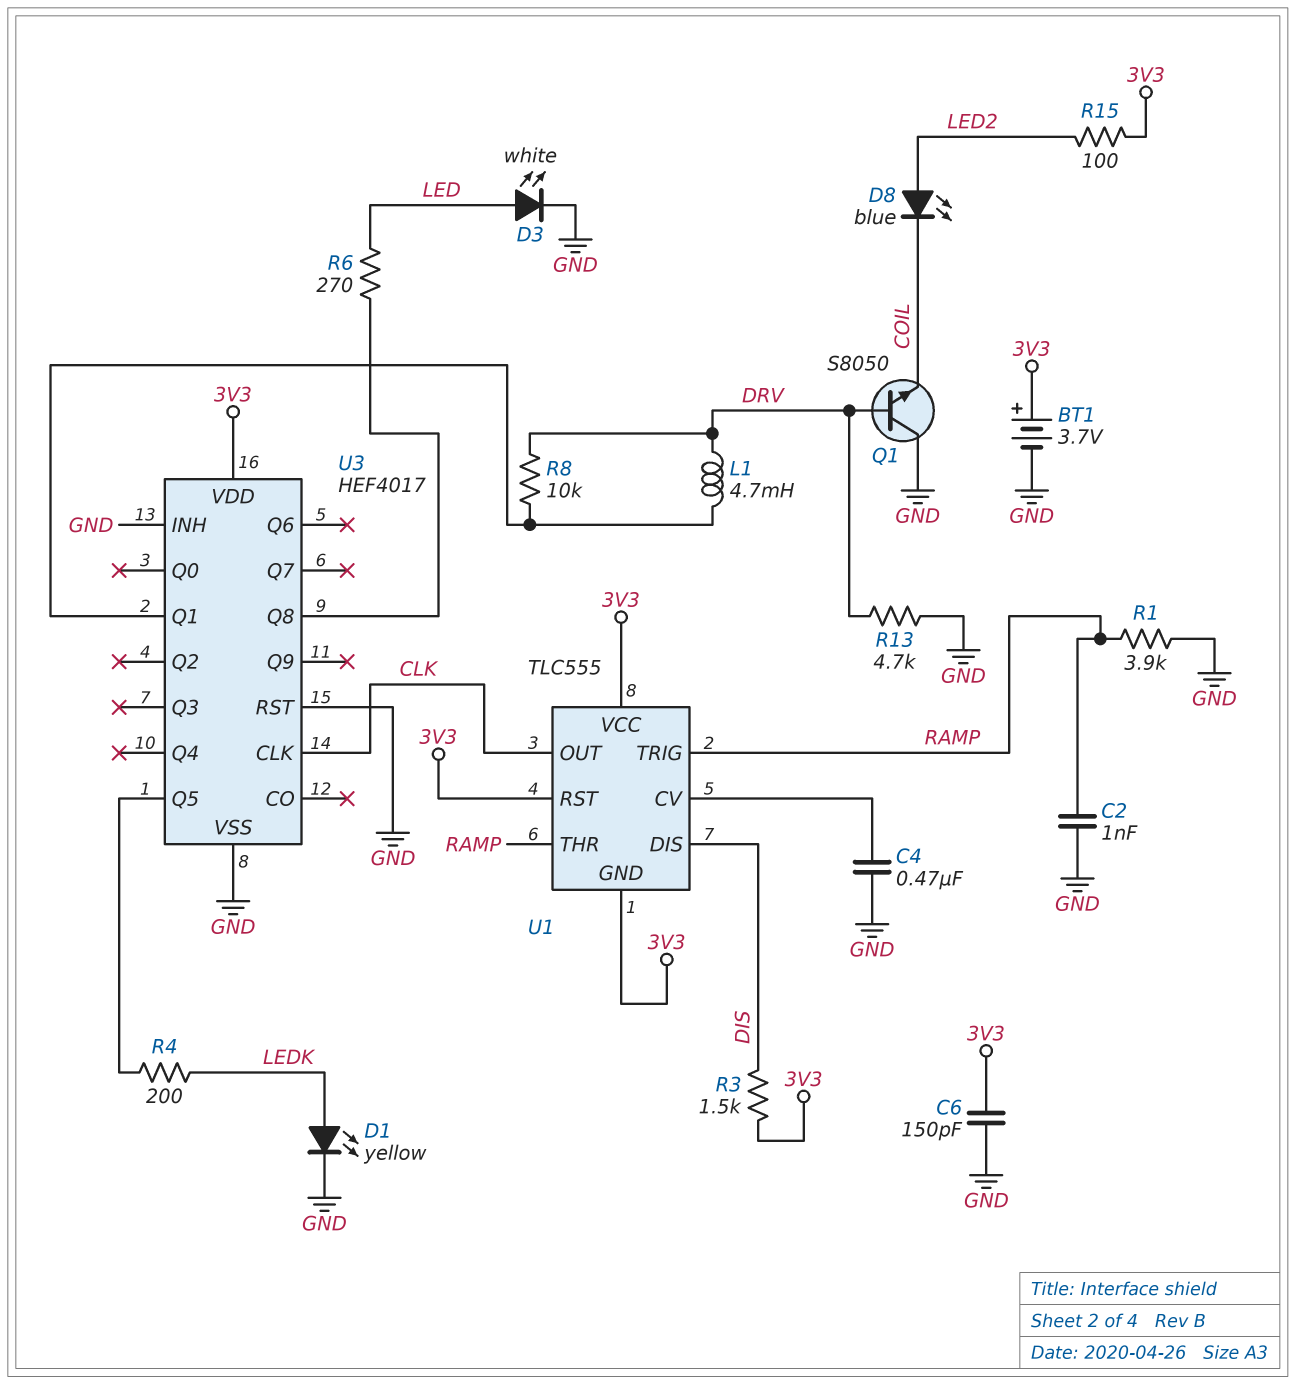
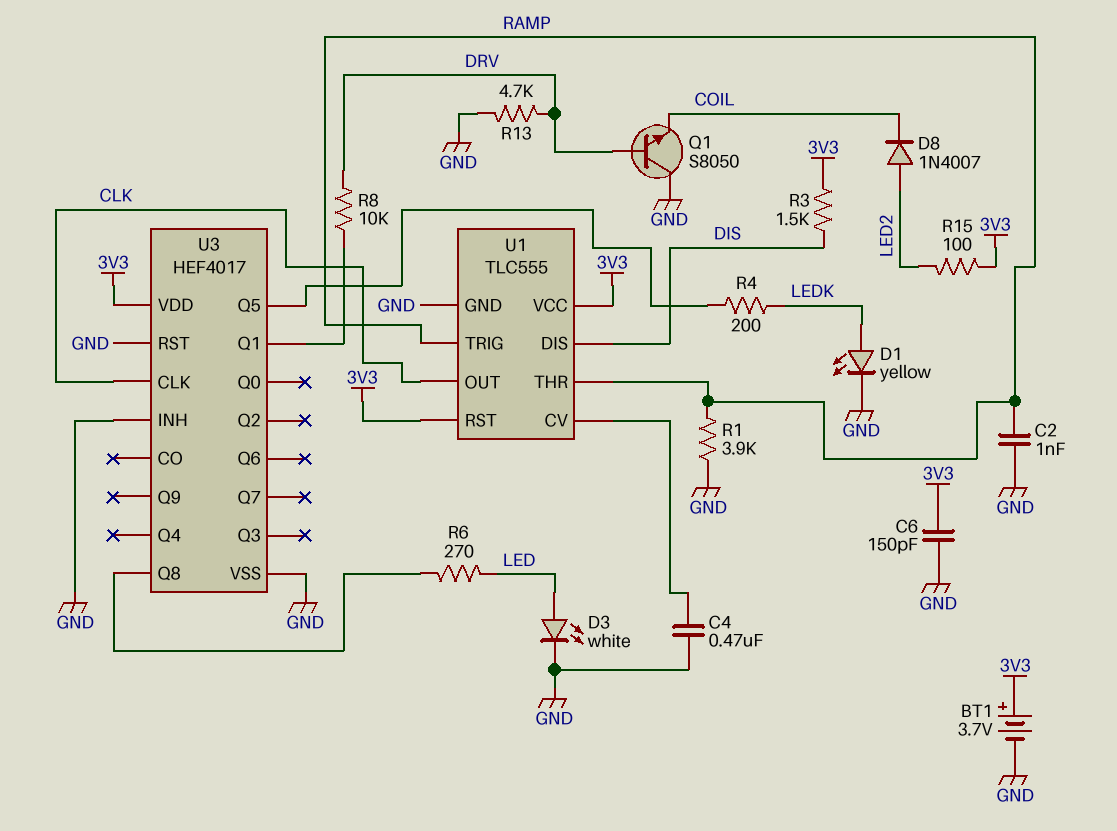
D8: LED blue (A LED2, K COIL) -> diode 1N4007 (A LED2, K COIL)
L1: 4.7mH (DRV, U3/Q1) -> none
U1 pin GND: 3V3 -> GND

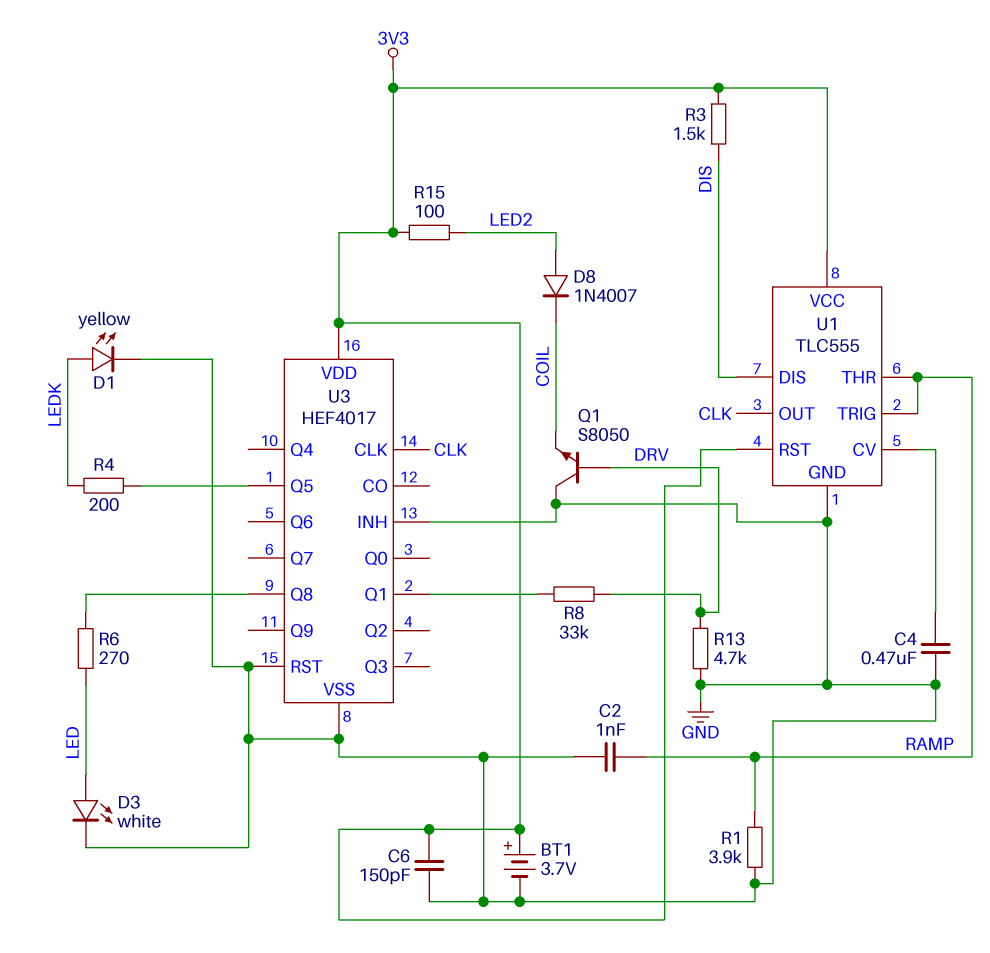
R8: 10k (DRV, U3/Q1) -> 33k (DRV, U3/Q1)

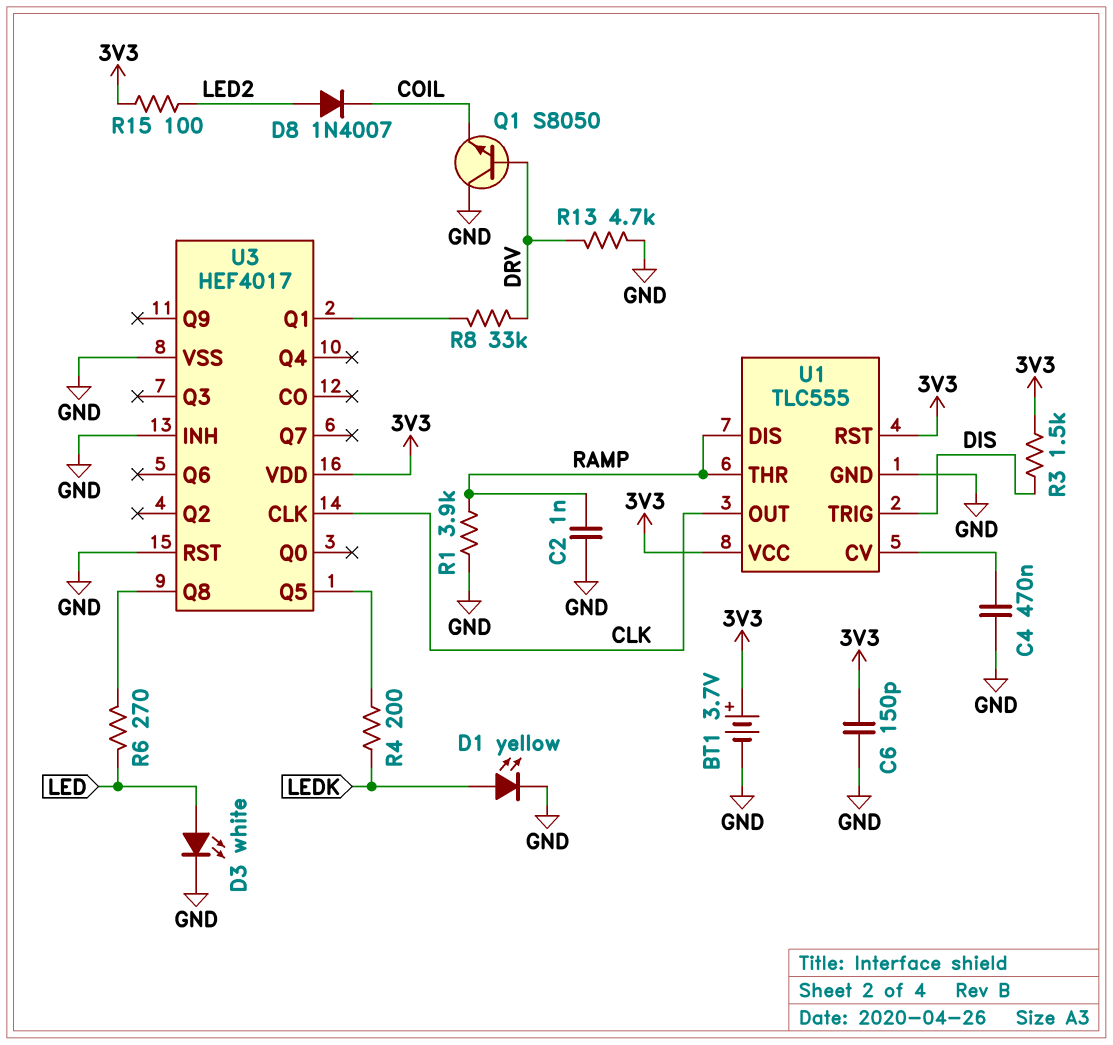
U1 pin DIS: DIS -> RAMP
U1 pin TRIG: RAMP -> DIS

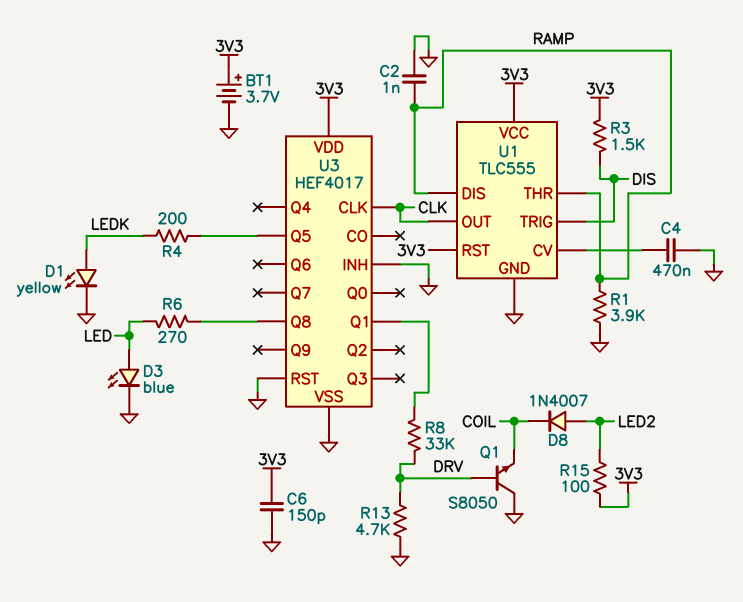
D3: LED white (A LED, K GND) -> LED blue (A LED, K GND)

